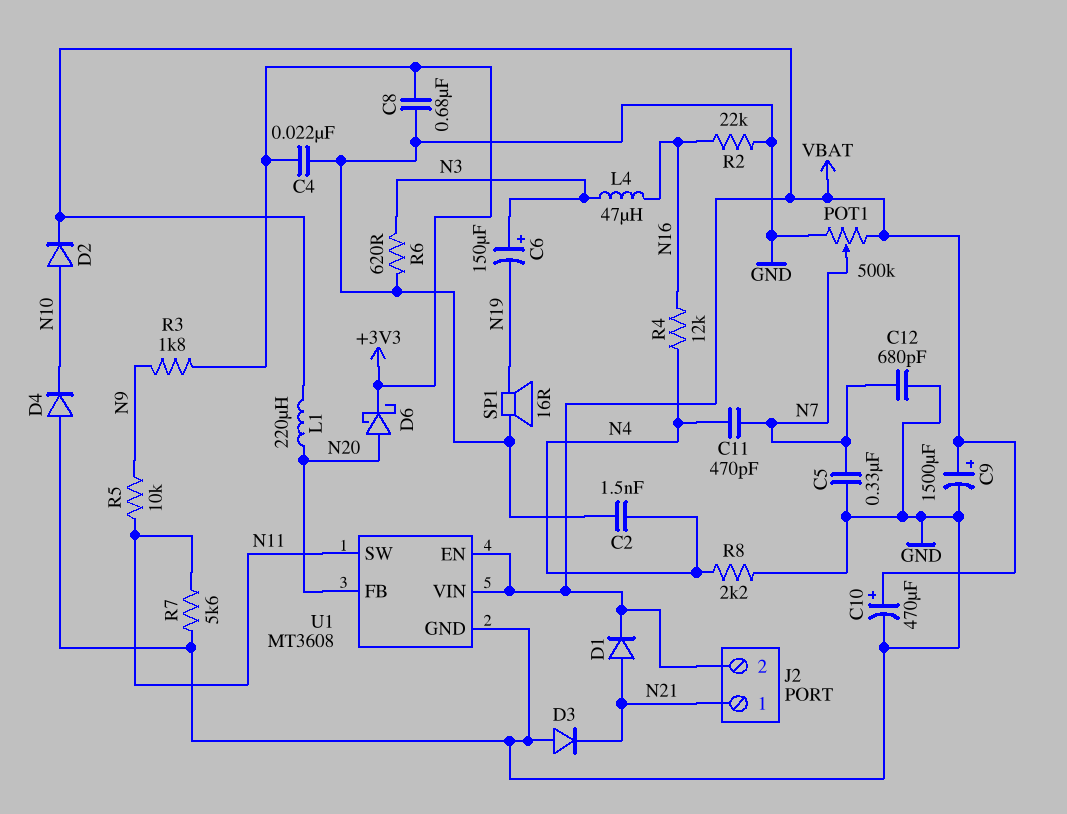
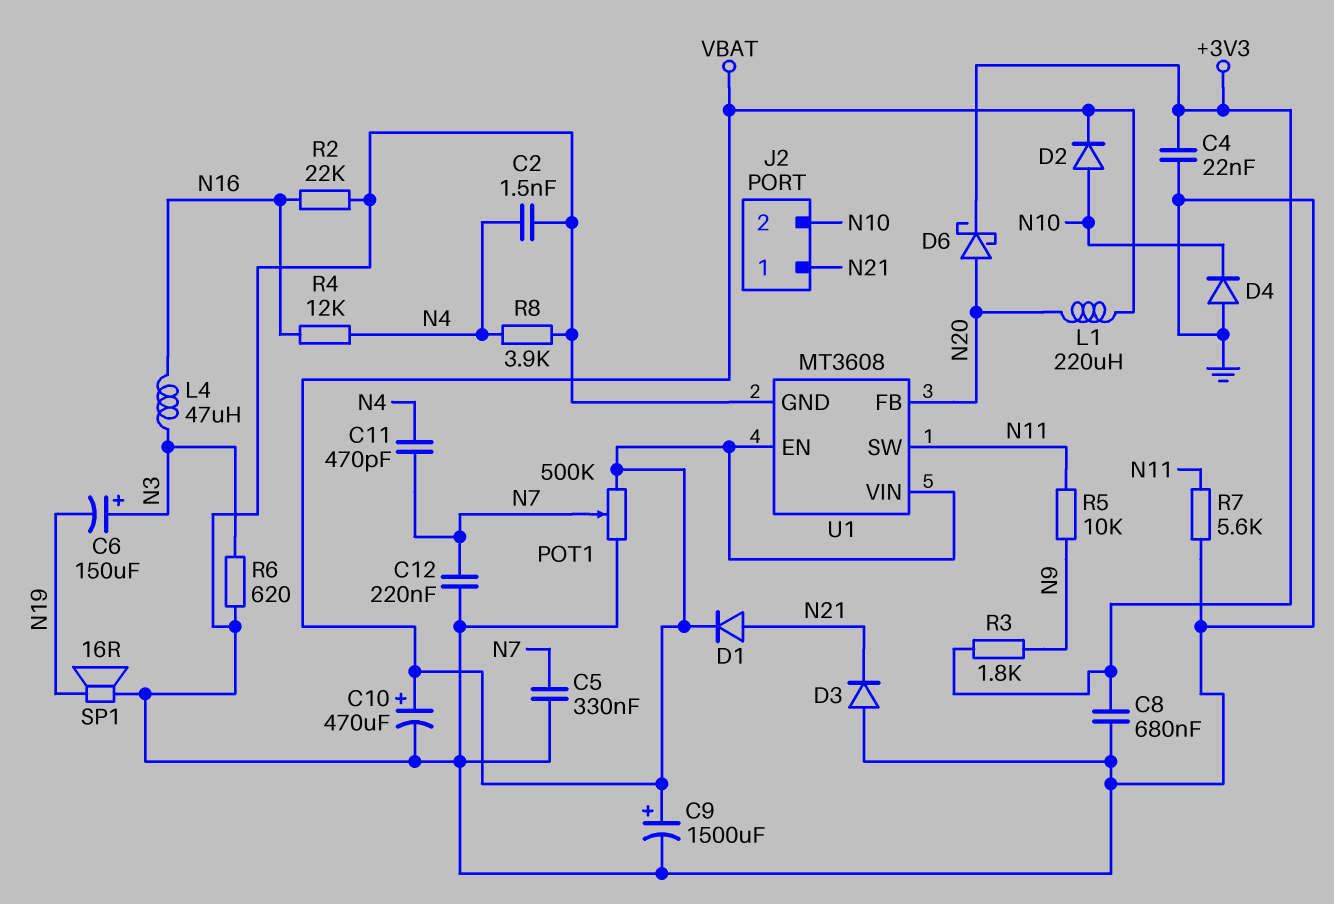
C12: 680pF (GND, N7) -> 220nF (GND, N7)
J2 pin 2: VBAT -> N10
R8: 2.2k (GND, N4) -> 3.9k (GND, N4)

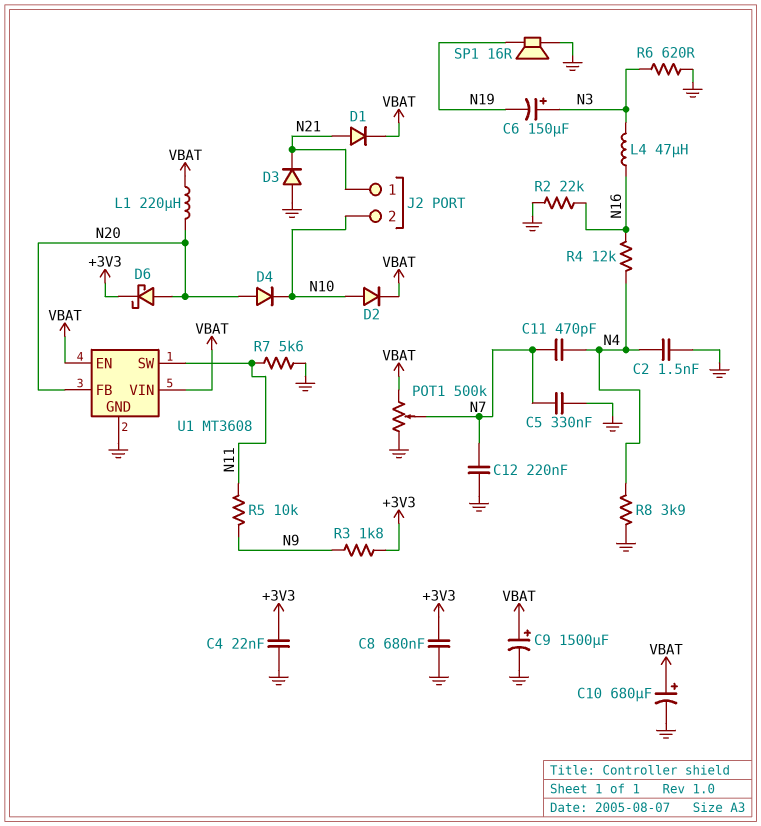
C10: 470uF (plus VBAT, minus GND) -> 680uF (plus VBAT, minus GND)
D4: diode (A GND, K N10) -> diode (A N20, K N10)

